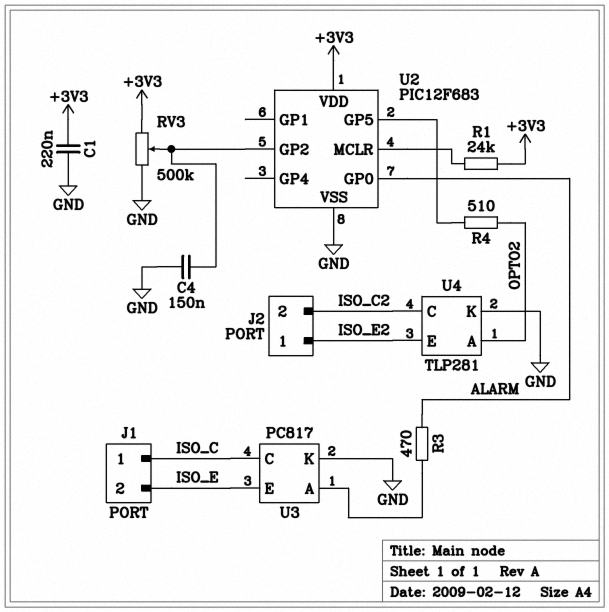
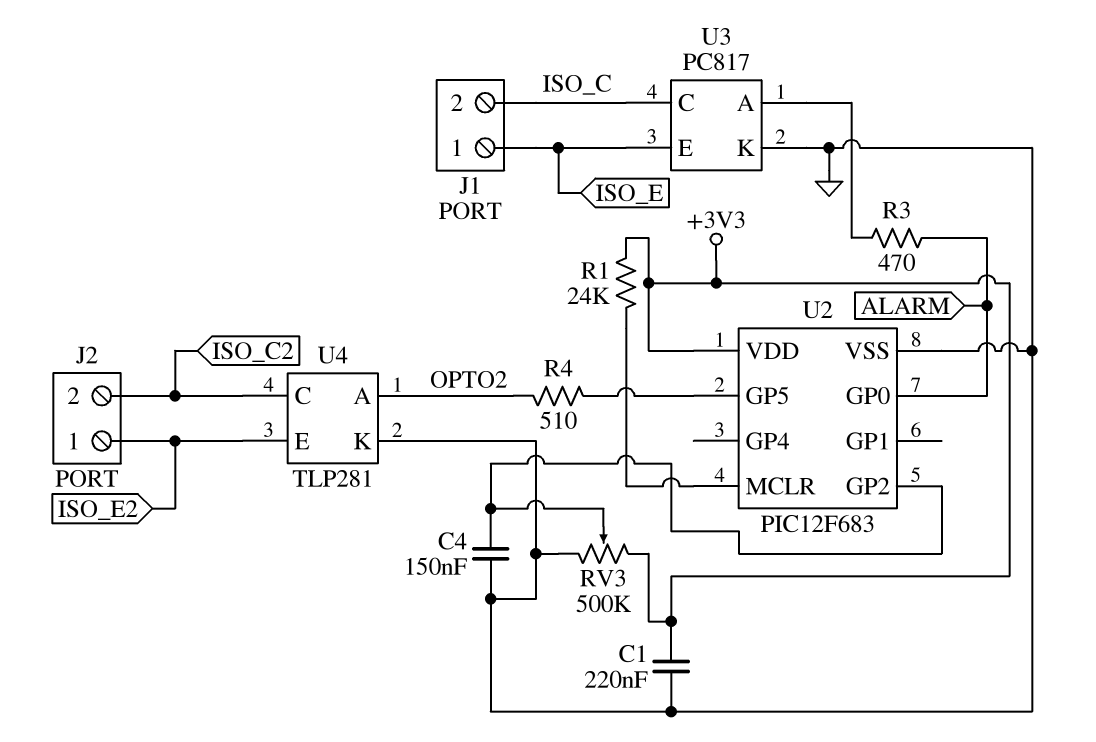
J1 pin 1: ISO_C -> ISO_E
J1 pin 2: ISO_E -> ISO_C

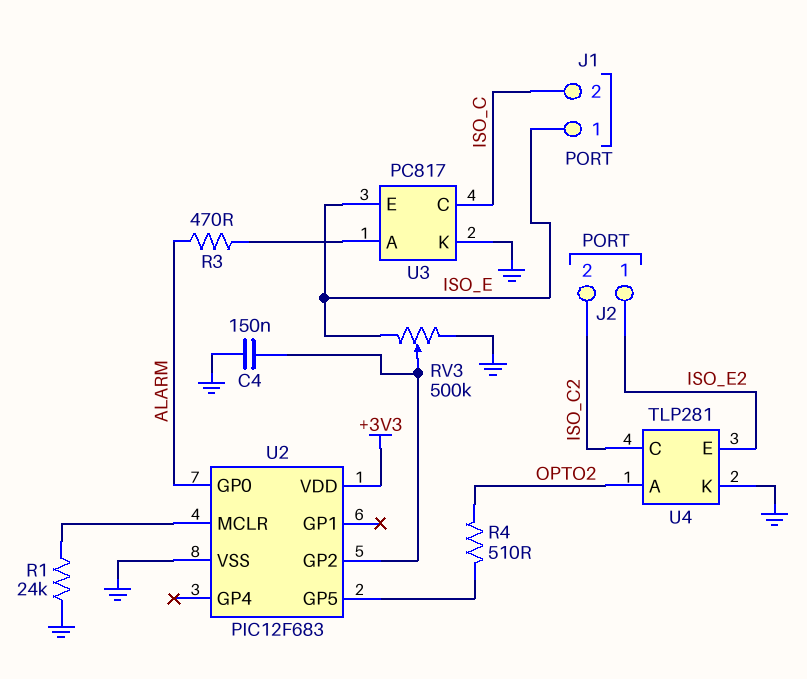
C1: 220nF (+3V3, GND) -> none
R1: 24k (+3V3, U2/MCLR) -> 24k (GND, U2/MCLR)
RV3: 500k (+3V3, GND, wiper U2/GP2) -> 500k (GND, ISO_E, wiper U2/GP2)

